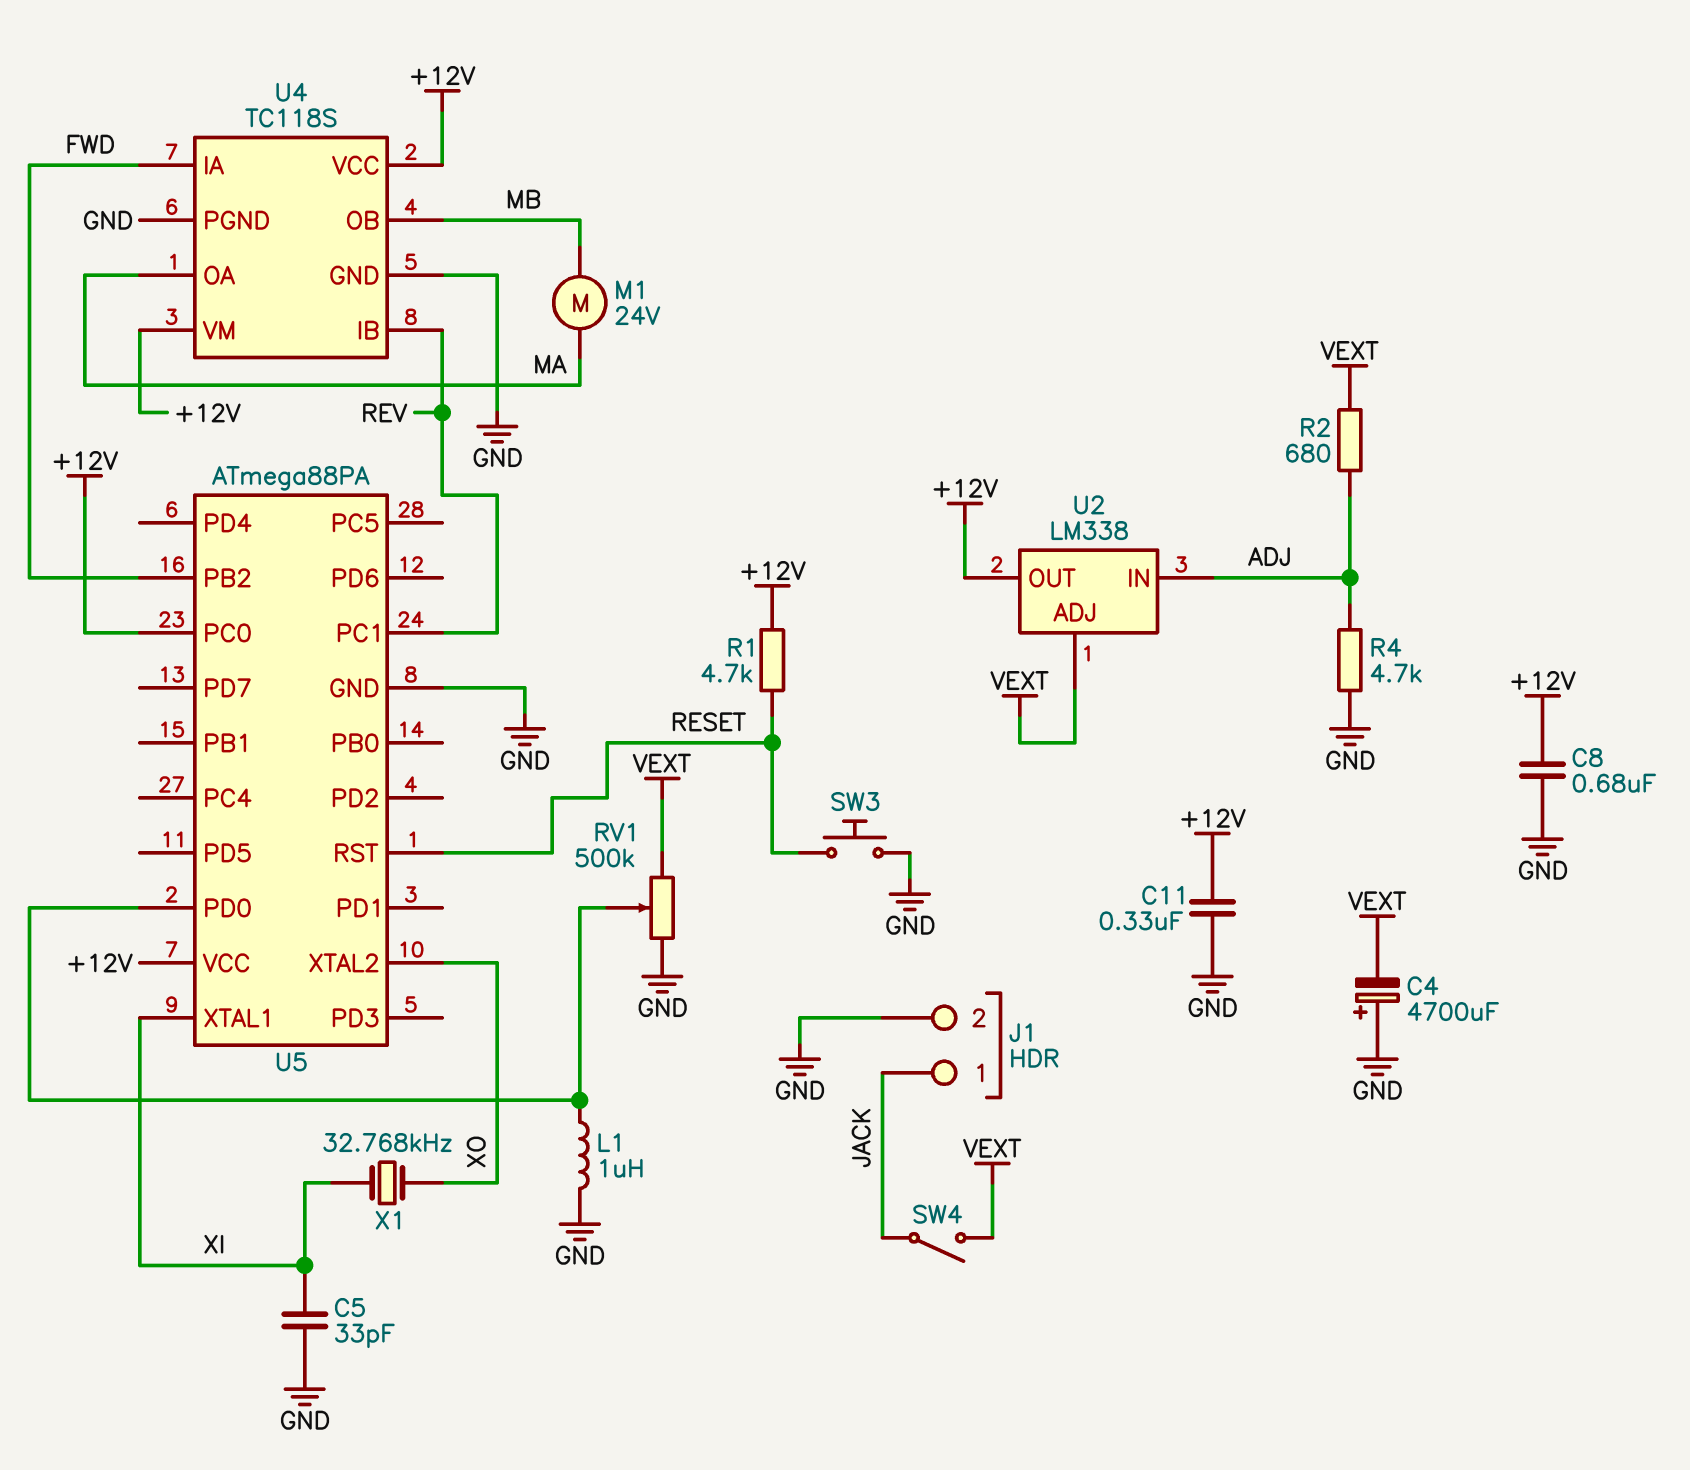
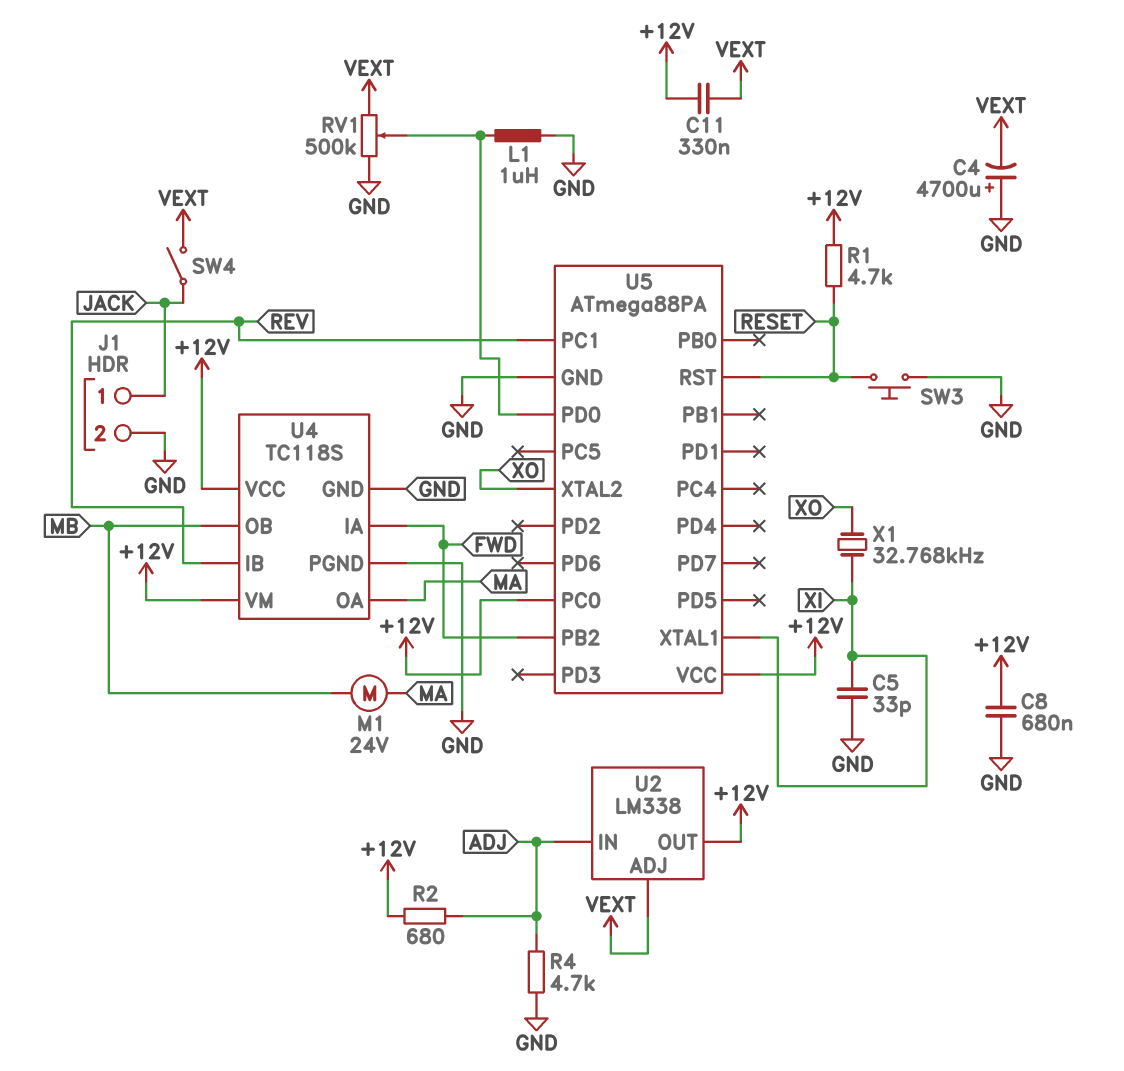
C11: 330nF (+12V, GND) -> 330nF (+12V, VEXT)
R2: 680 (ADJ, VEXT) -> 680 (+12V, ADJ)

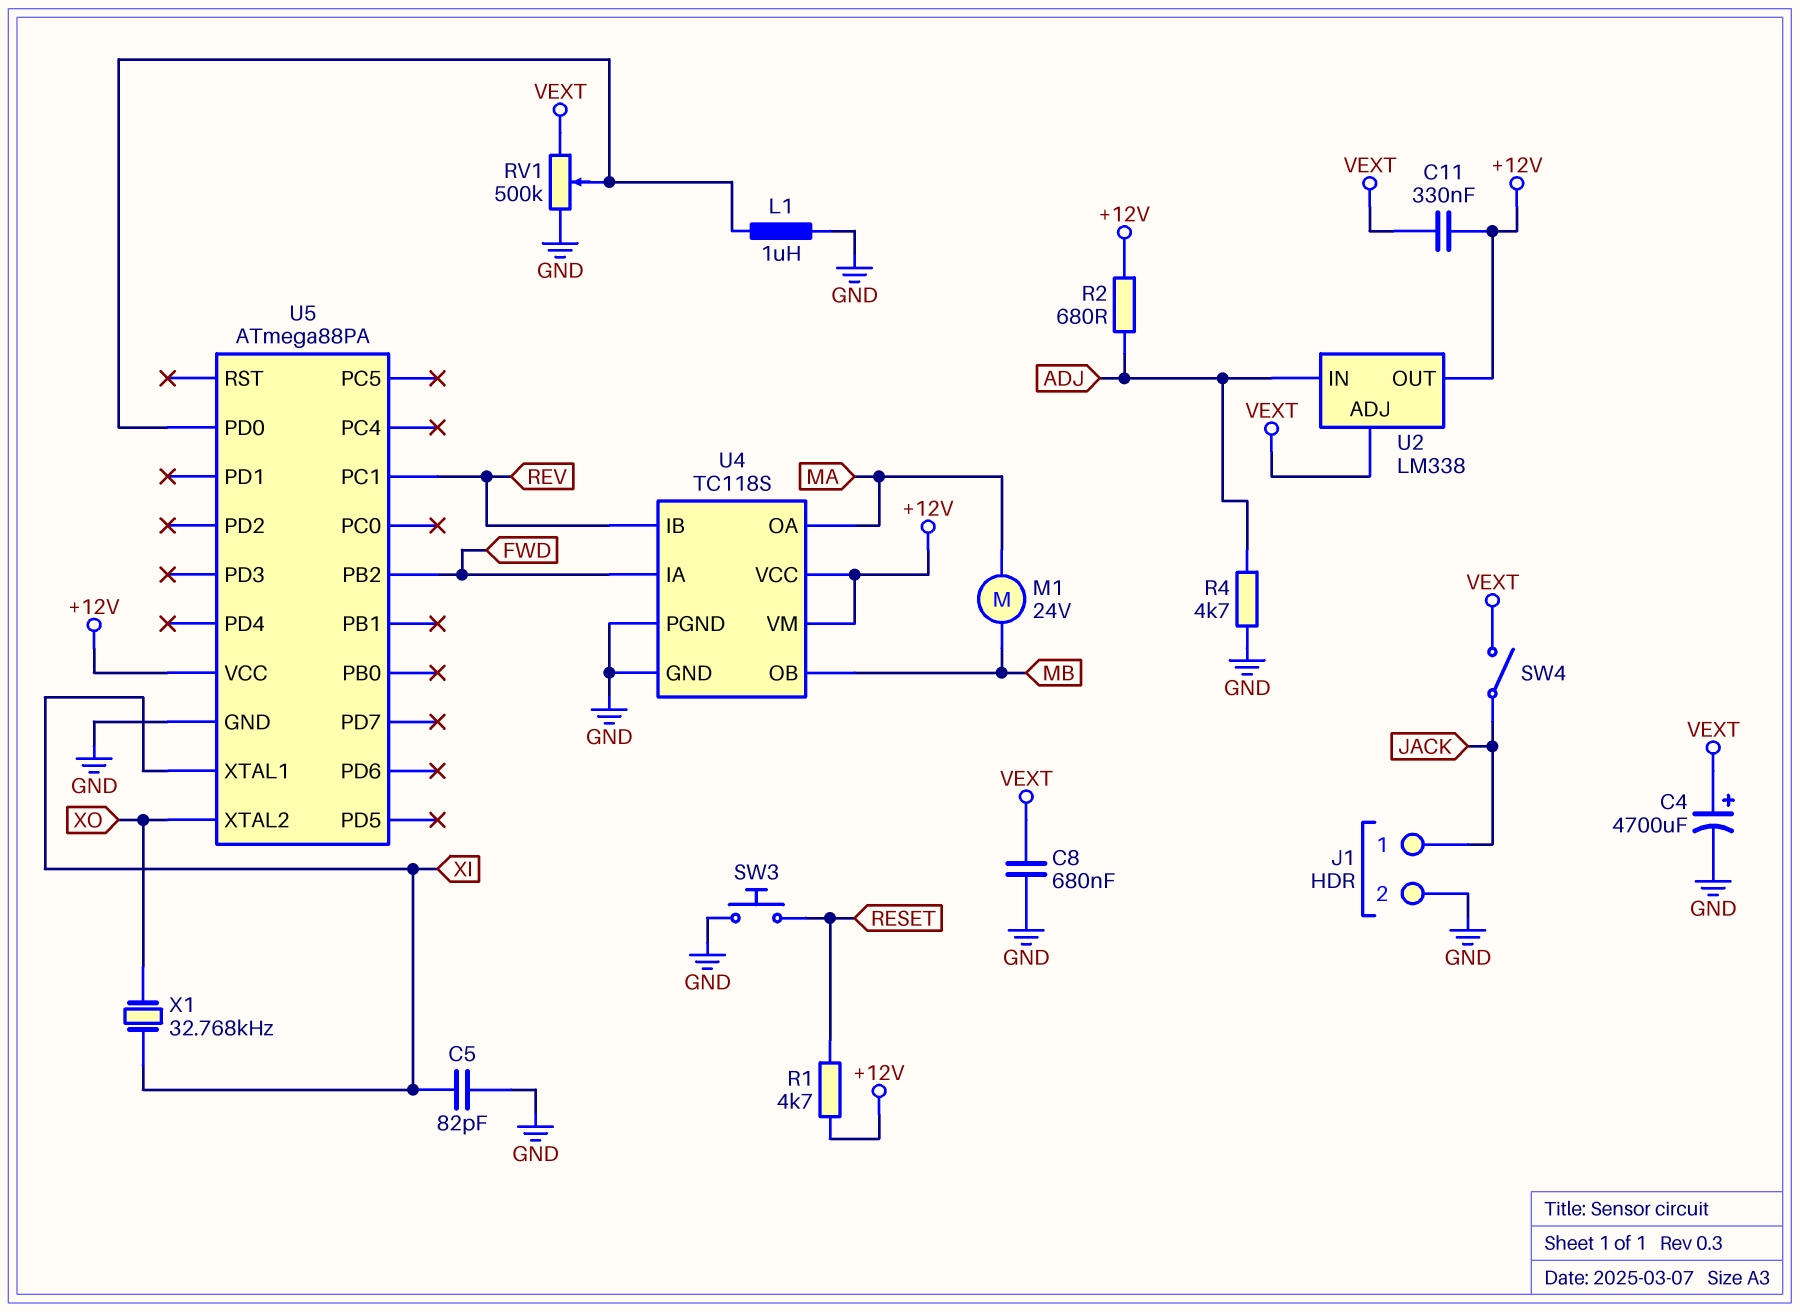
C4: 4700uF (plus GND, minus VEXT) -> 4700uF (plus VEXT, minus GND)
C5: 33pF (GND, XI) -> 82pF (GND, XI)
C8: 680nF (+12V, GND) -> 680nF (GND, VEXT)
U5 pin PC0: +12V -> none
U5 pin RST: RESET -> none

